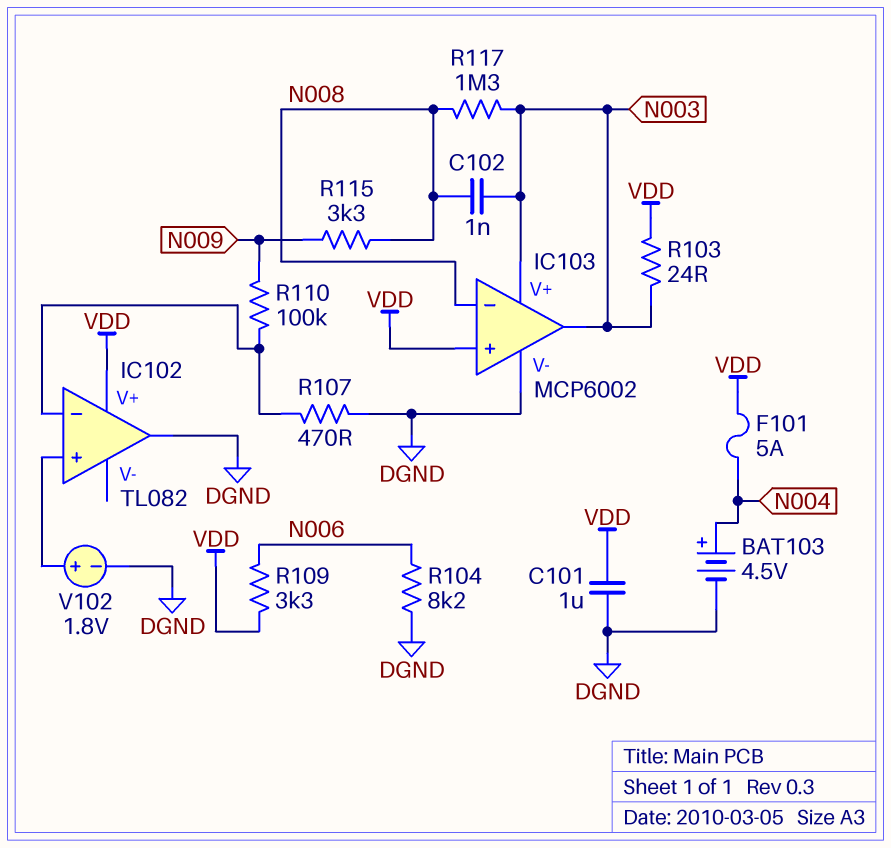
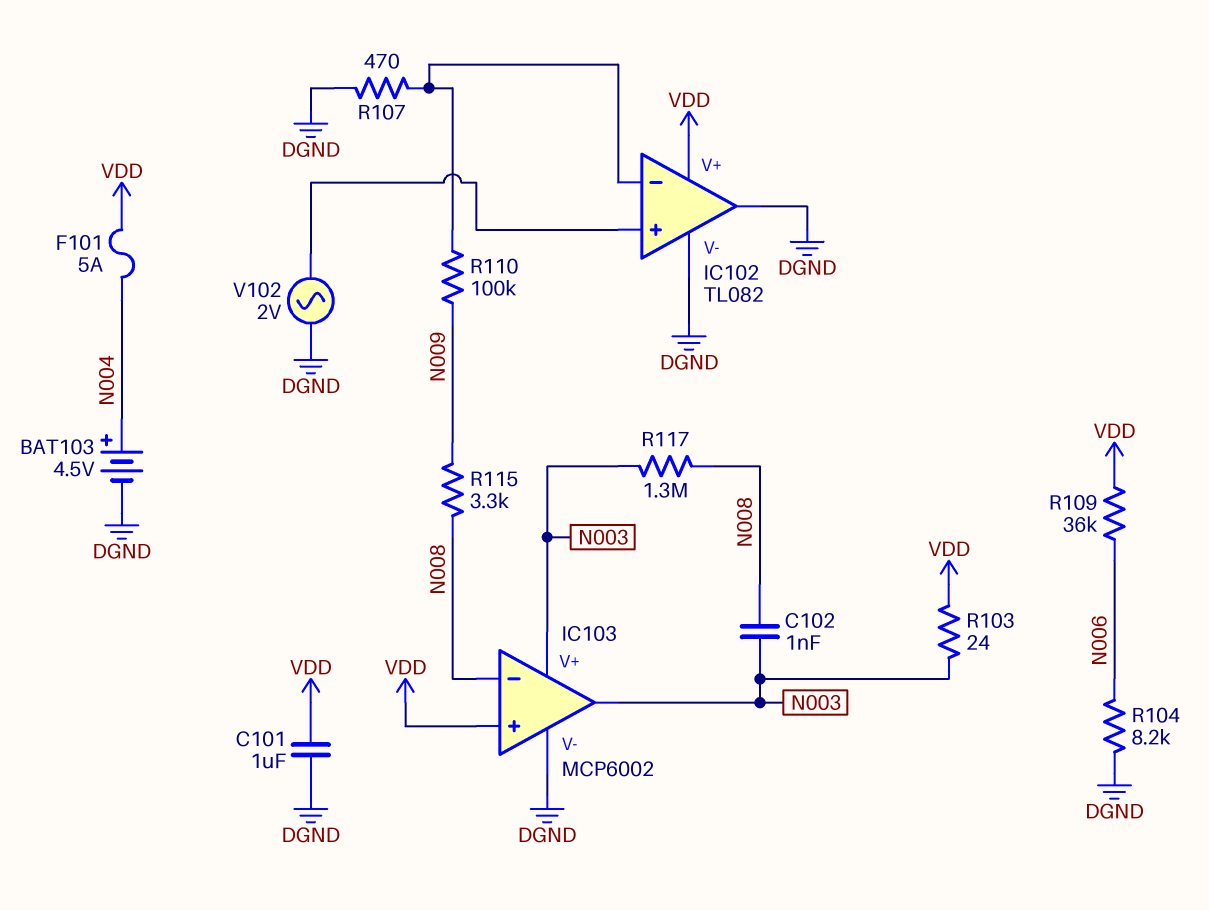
IC102 pin V-: none -> DGND
R109: 3.3k (N006, VDD) -> 36k (N006, VDD)
V102: 1.8V (plus IC102/in+, minus DGND) -> AC 2V (DGND, IC102/in+)

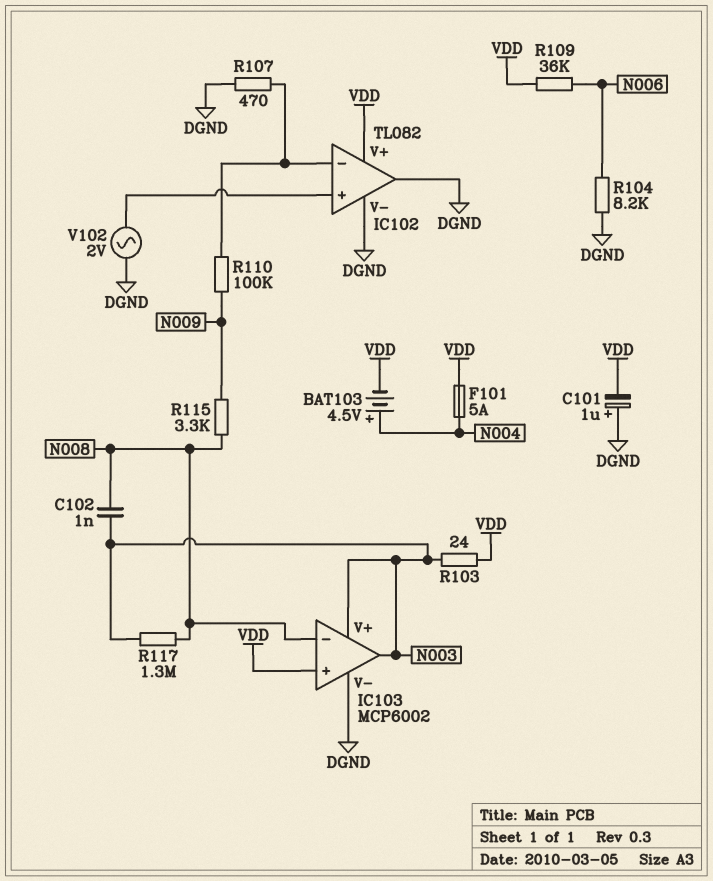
BAT103: 4.5V (plus N004, minus DGND) -> 4.5V (plus N004, minus VDD)
C101: 1uF (DGND, VDD) -> 1uF (plus DGND, minus VDD)

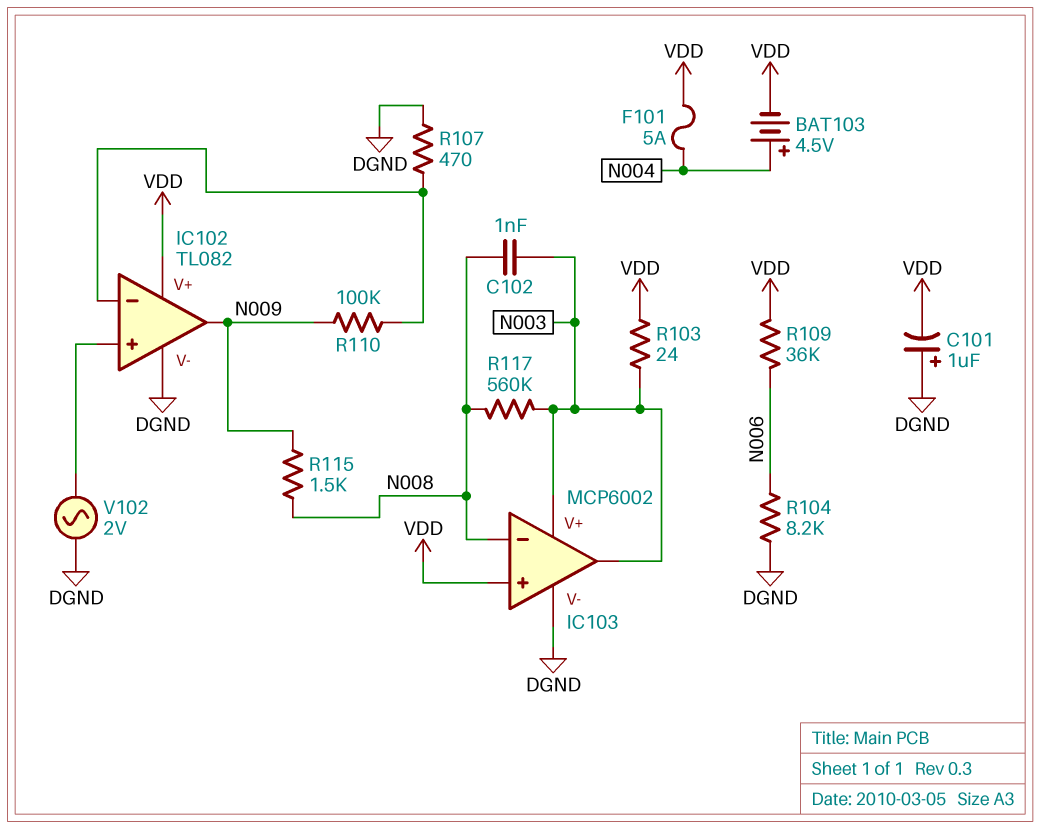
IC102 pin out: DGND -> N009
R115: 3.3k (N008, N009) -> 1.5k (N008, N009)
R117: 1.3M (N003, N008) -> 560k (N003, N008)

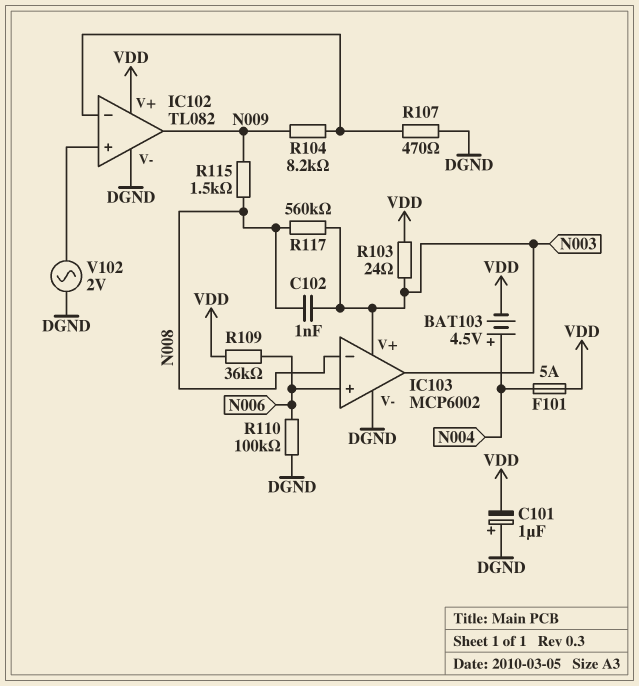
IC103 pin in+: VDD -> N006
R104: 8.2k (DGND, N006) -> 8.2k (IC102/in-, N009)
R110: 100k (IC102/in-, N009) -> 100k (DGND, N006)

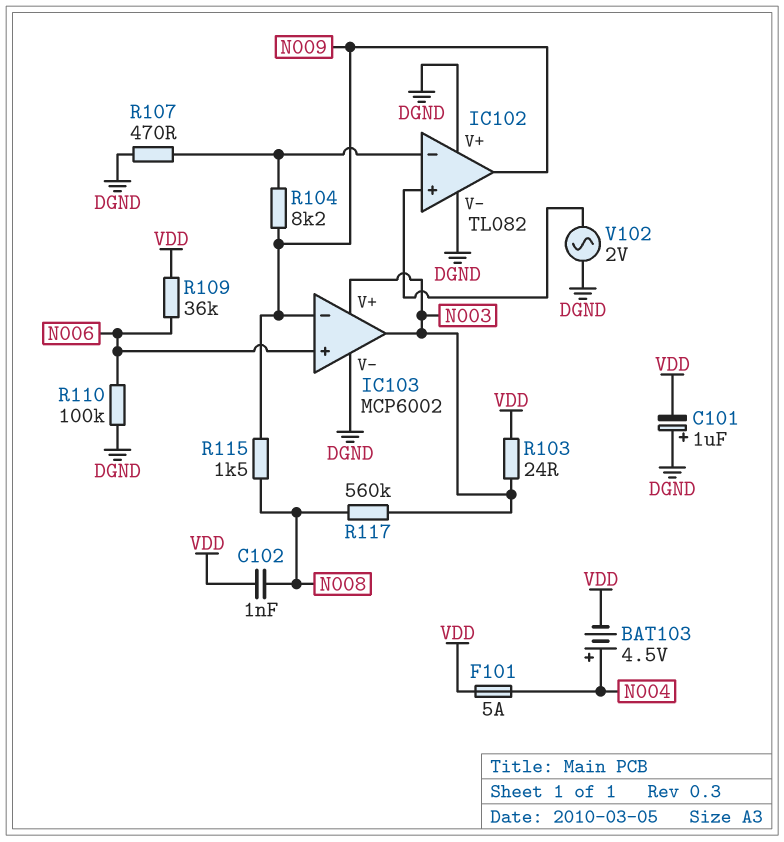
C102: 1nF (N003, N008) -> 1nF (N008, VDD)
IC102 pin V+: VDD -> DGND
IC103 pin in-: N008 -> N009

